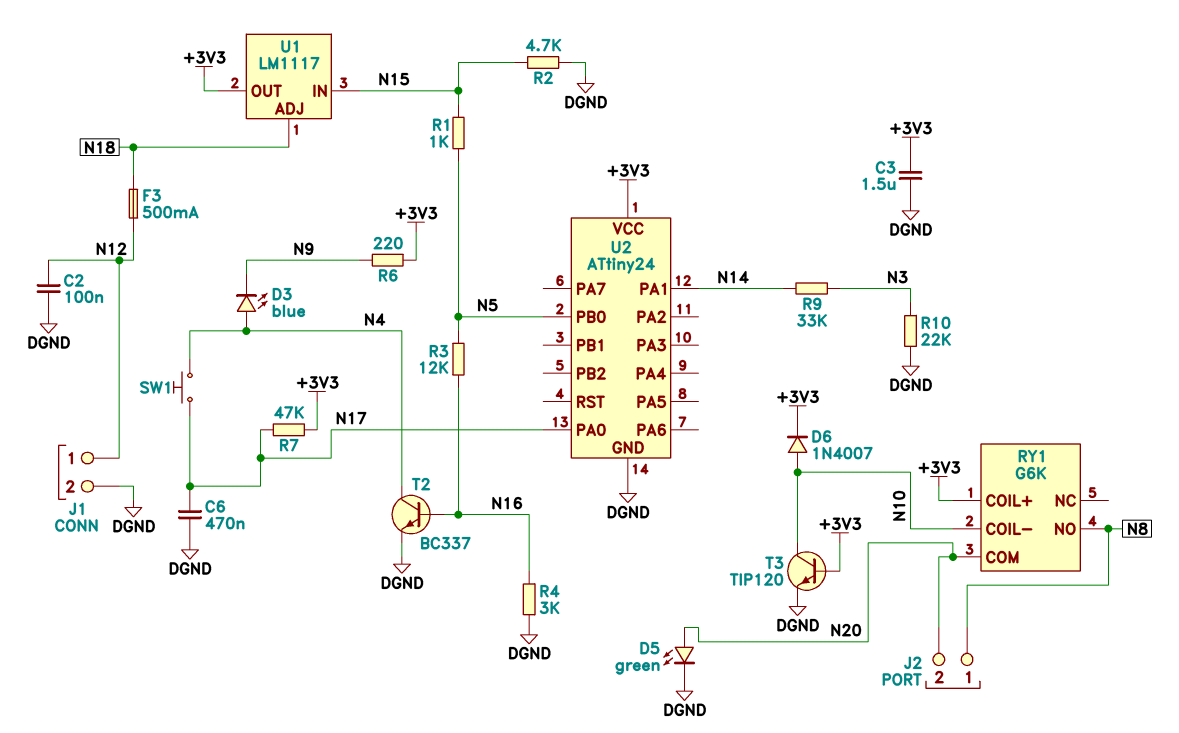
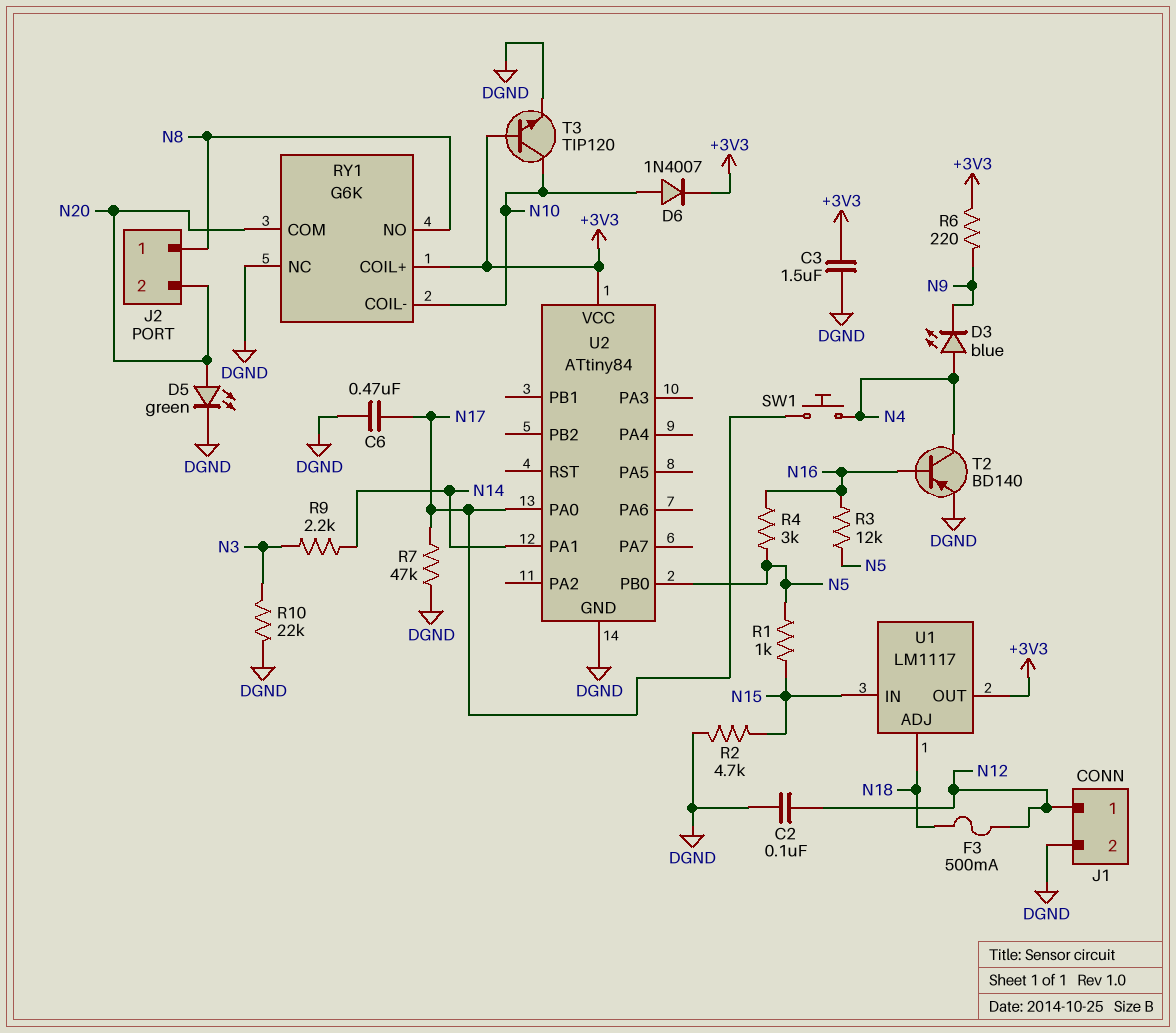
R4: 3k (DGND, N16) -> 3k (N5, N16)
R7: 47k (+3V3, N17) -> 47k (DGND, N17)
R9: 33k (N3, N14) -> 2.2k (N3, N14)
RY1 pin NC: none -> DGND
T2: NPN BC337 (B N16, C N4, E DGND) -> PNP BD140 (B N16, C N4, E DGND)
U2: ATtiny24 -> ATtiny84

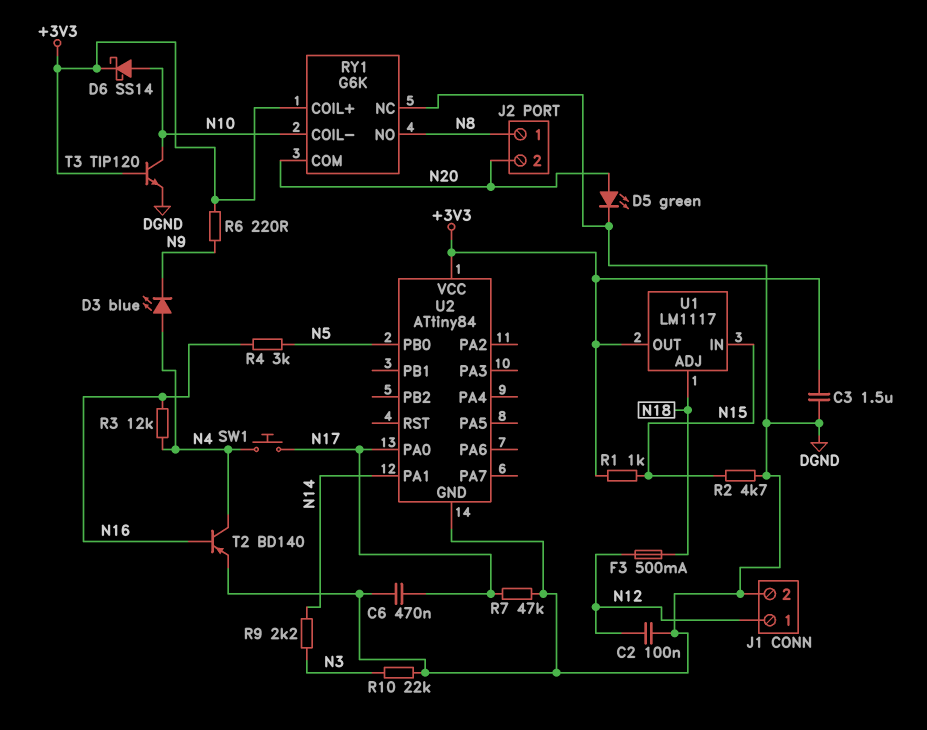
D6: diode 1N4007 (A N10, K +3V3) -> schottky SS14 (A N10, K +3V3)
R1: 1k (N5, N15) -> 1k (+3V3, N15)
R3: 12k (N5, N16) -> 12k (N4, N16)

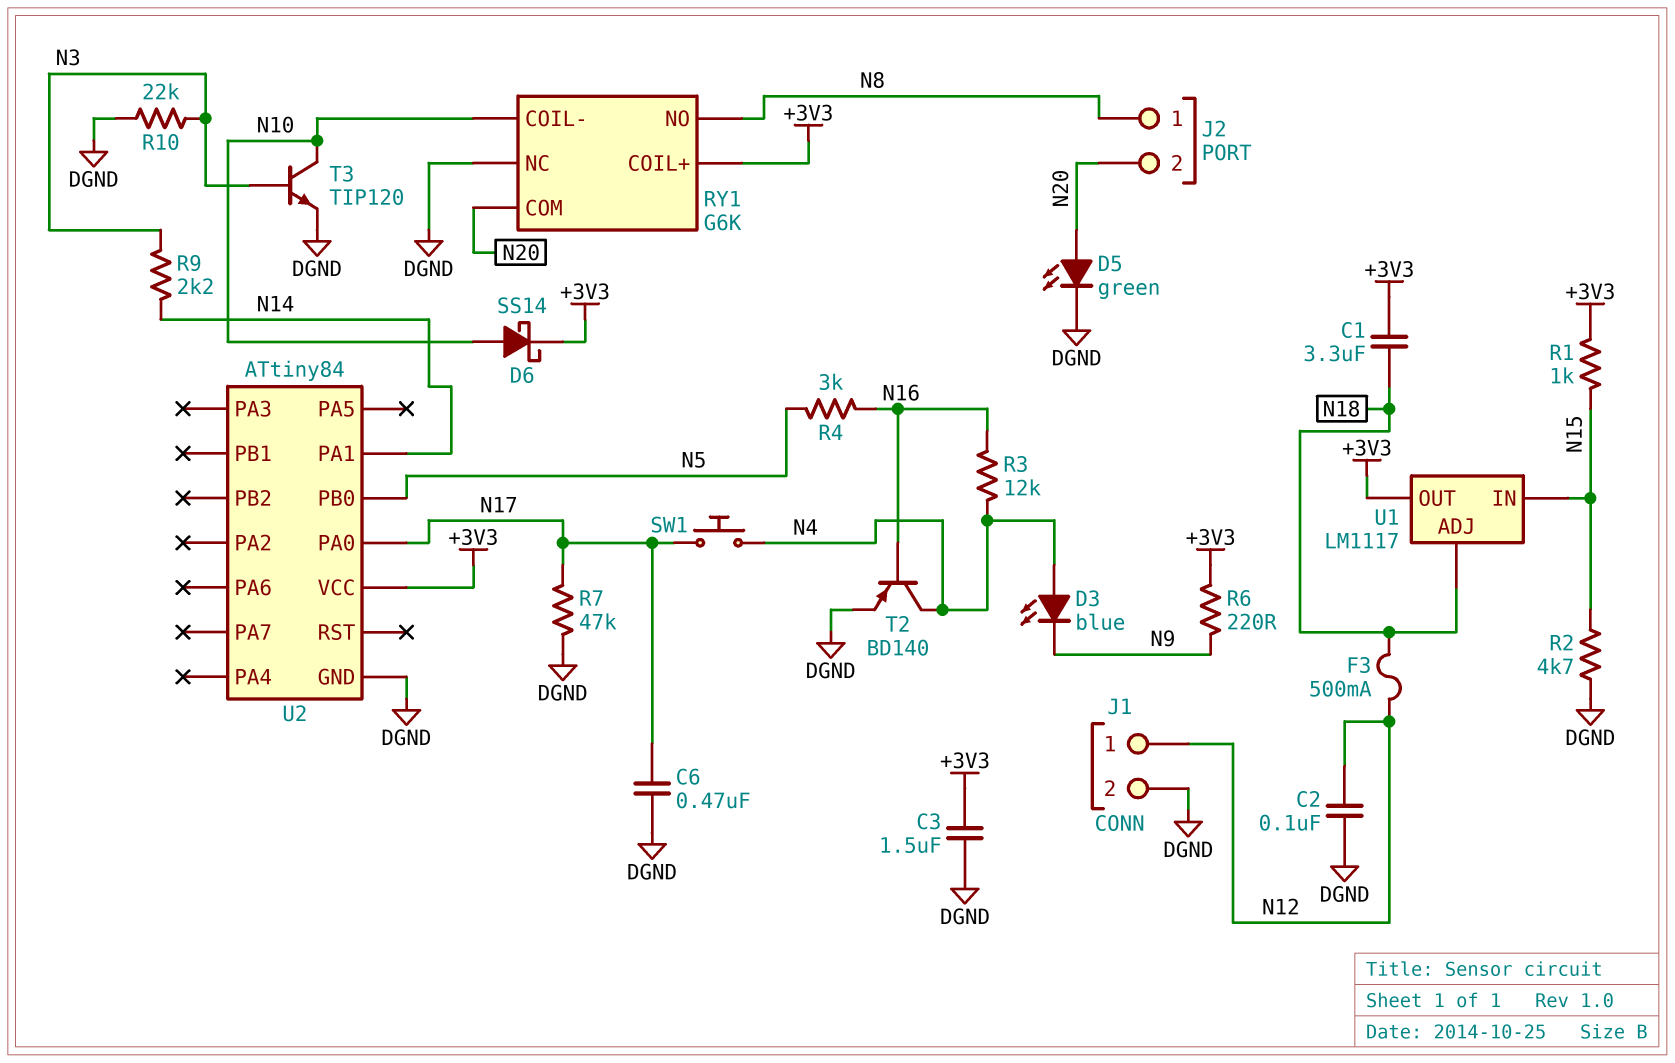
C1: none -> 3.3uF (+3V3, N18)
T3: NPN TIP120 (B +3V3, C N10, E DGND) -> NPN TIP120 (B N3, C N10, E DGND)

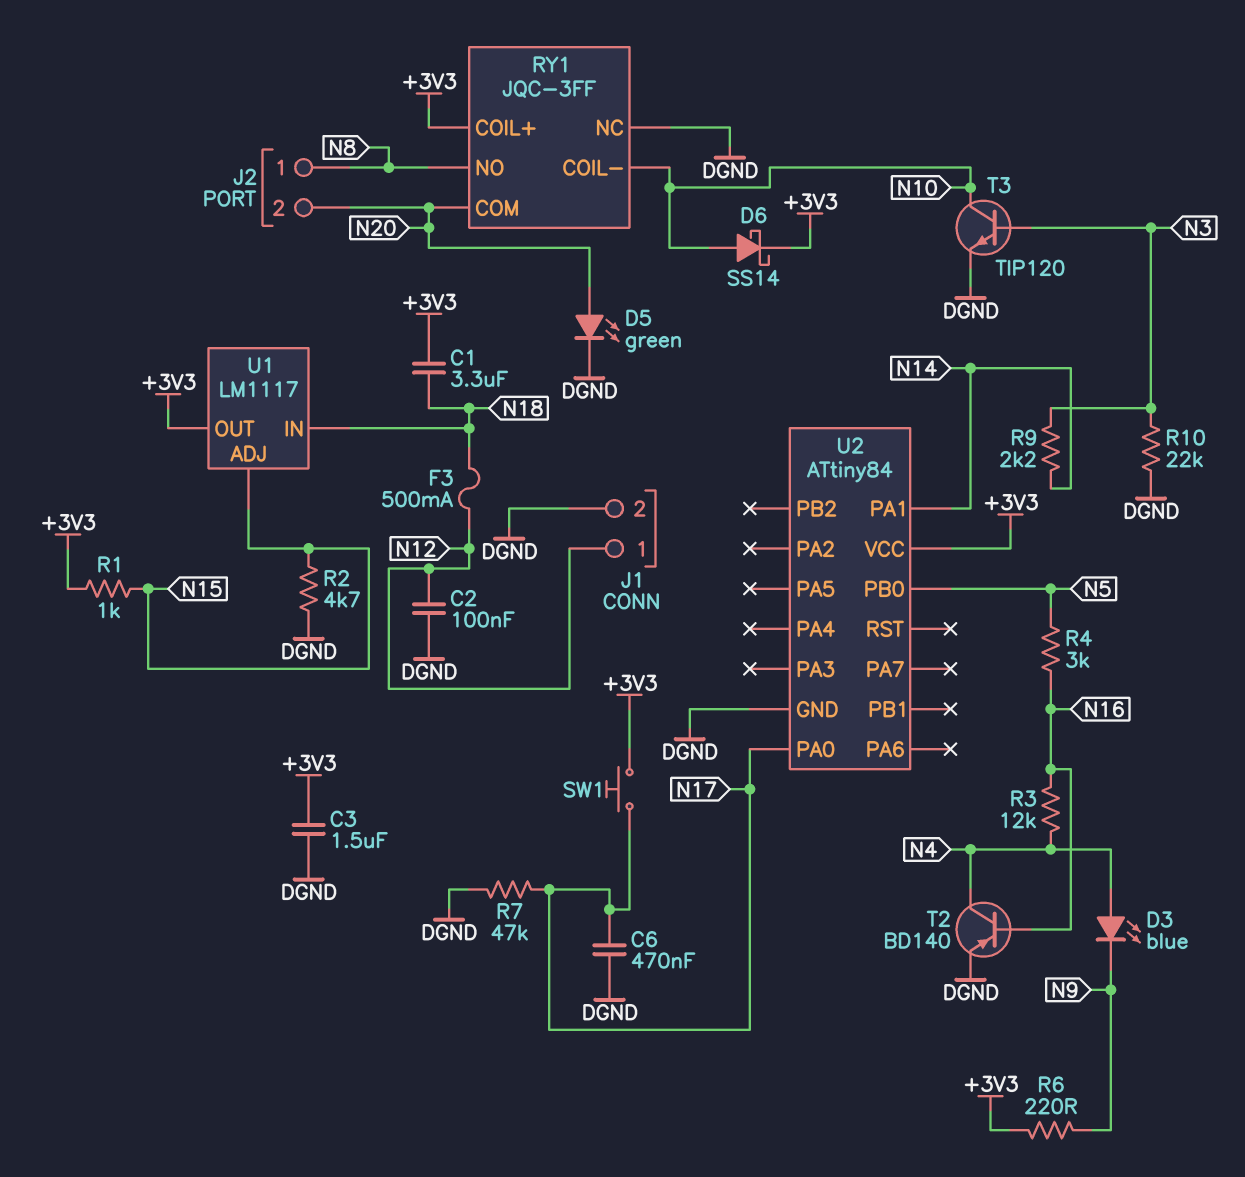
RY1: G6K -> JQC-3FF
SW1: button (N4, N17) -> button (+3V3, N17)
U1 pin ADJ: N18 -> N15
U1 pin IN: N15 -> N18

